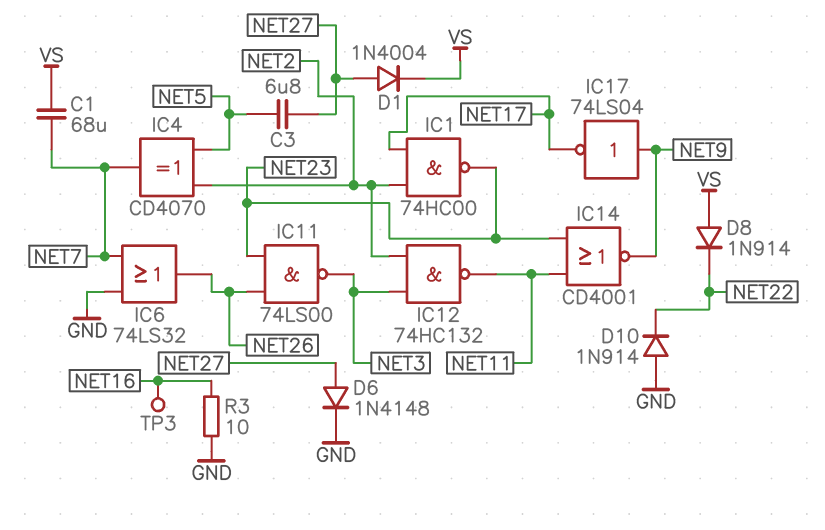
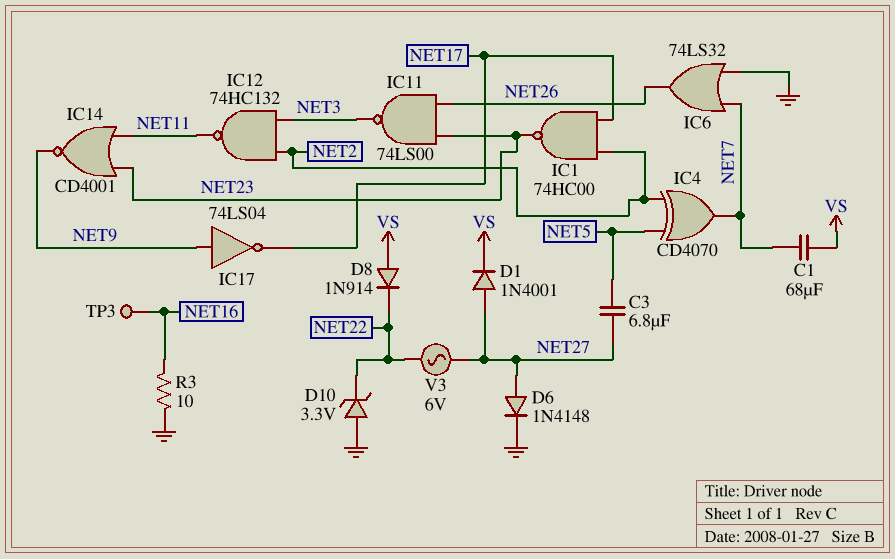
D1: diode 1N4004 (A NET27, K VS) -> diode 1N4001 (A NET27, K VS)
D10: diode 1N914 (A GND, K NET22) -> zener 3.3V (A GND, K NET22)
V3: none -> AC 6V (NET22, NET27)

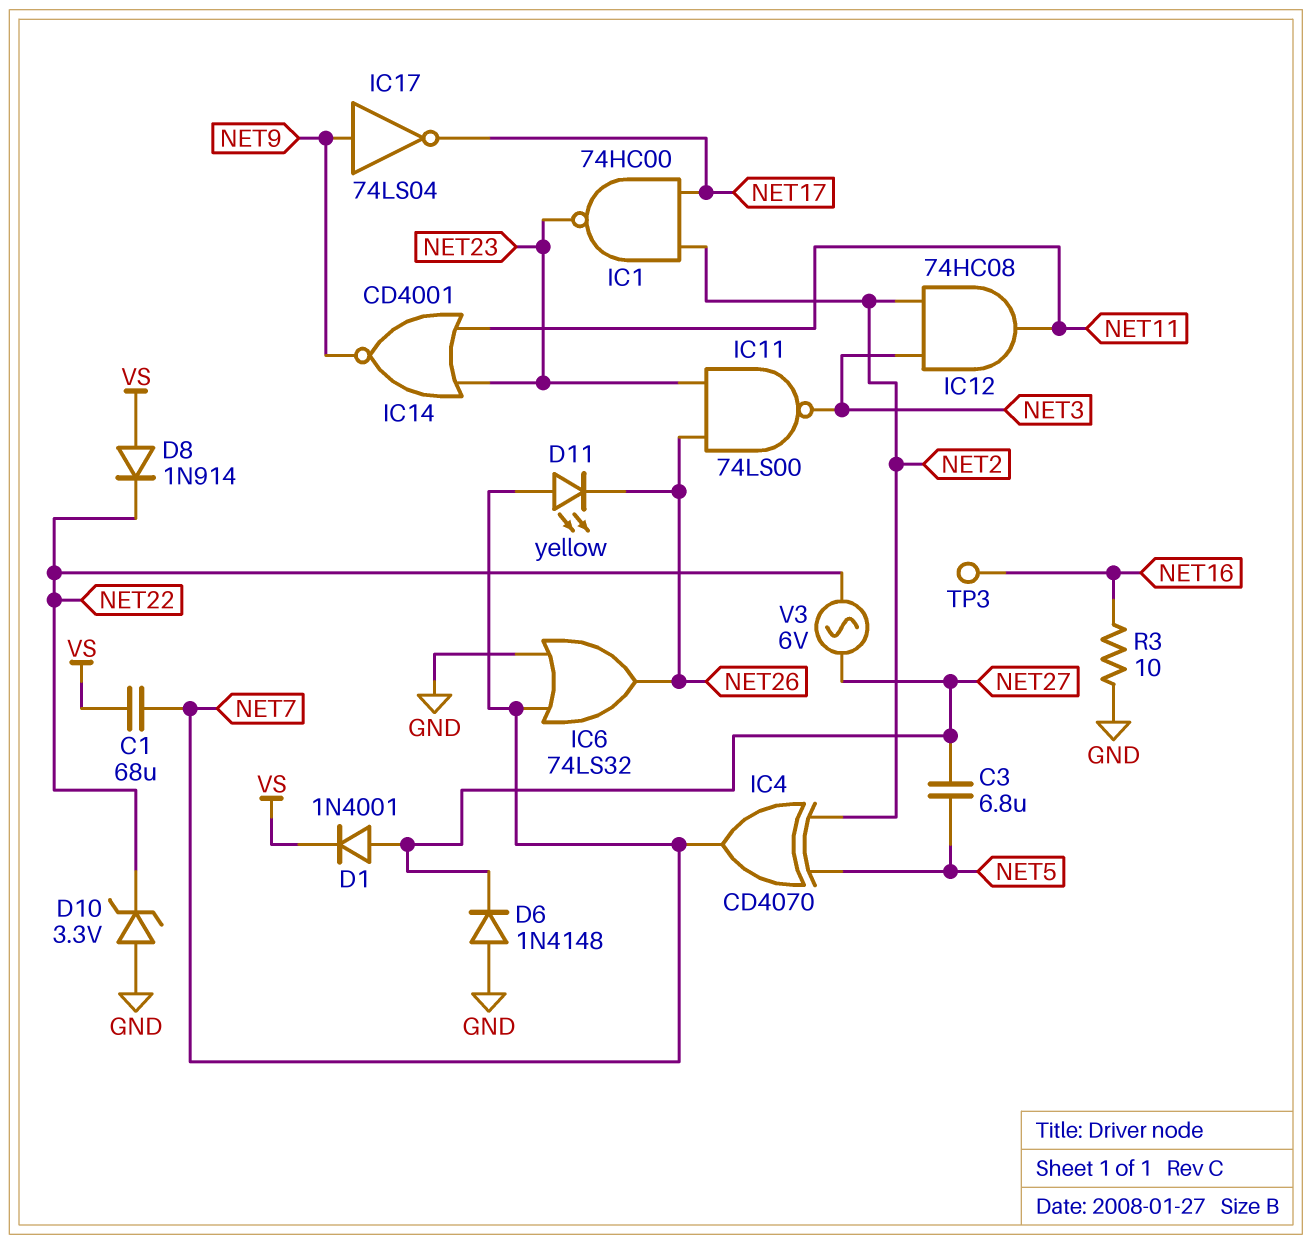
D6: diode 1N4148 (A NET27, K GND) -> diode 1N4148 (A GND, K NET27)
D11: none -> LED yellow (A NET7, K NET26)
IC12: NAND 74HC132 (in NET2, in NET3, out NET11) -> AND 74HC08 (in NET2, in NET3, out NET11)

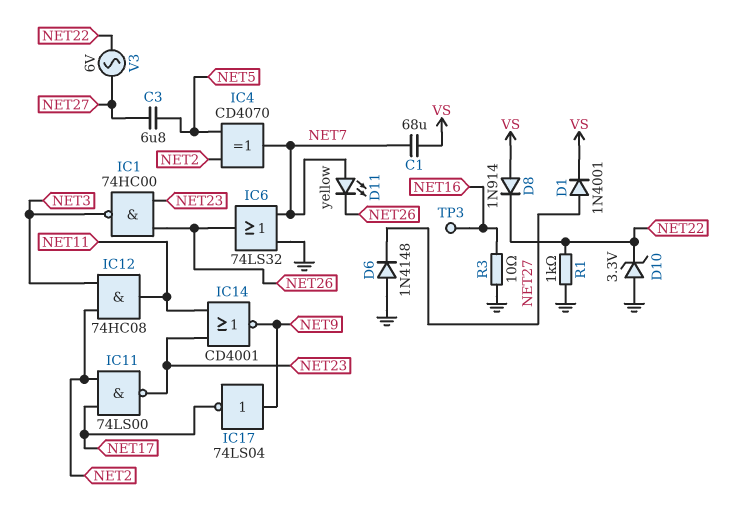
IC1: NAND 74HC00 (in NET2, in NET17, out NET23) -> NAND 74HC00 (in NET23, in NET26, out NET3)
IC11: NAND 74LS00 (in NET23, in NET26, out NET3) -> NAND 74LS00 (in NET2, in NET17, out NET23)
R1: none -> 1k (GND, NET22)

